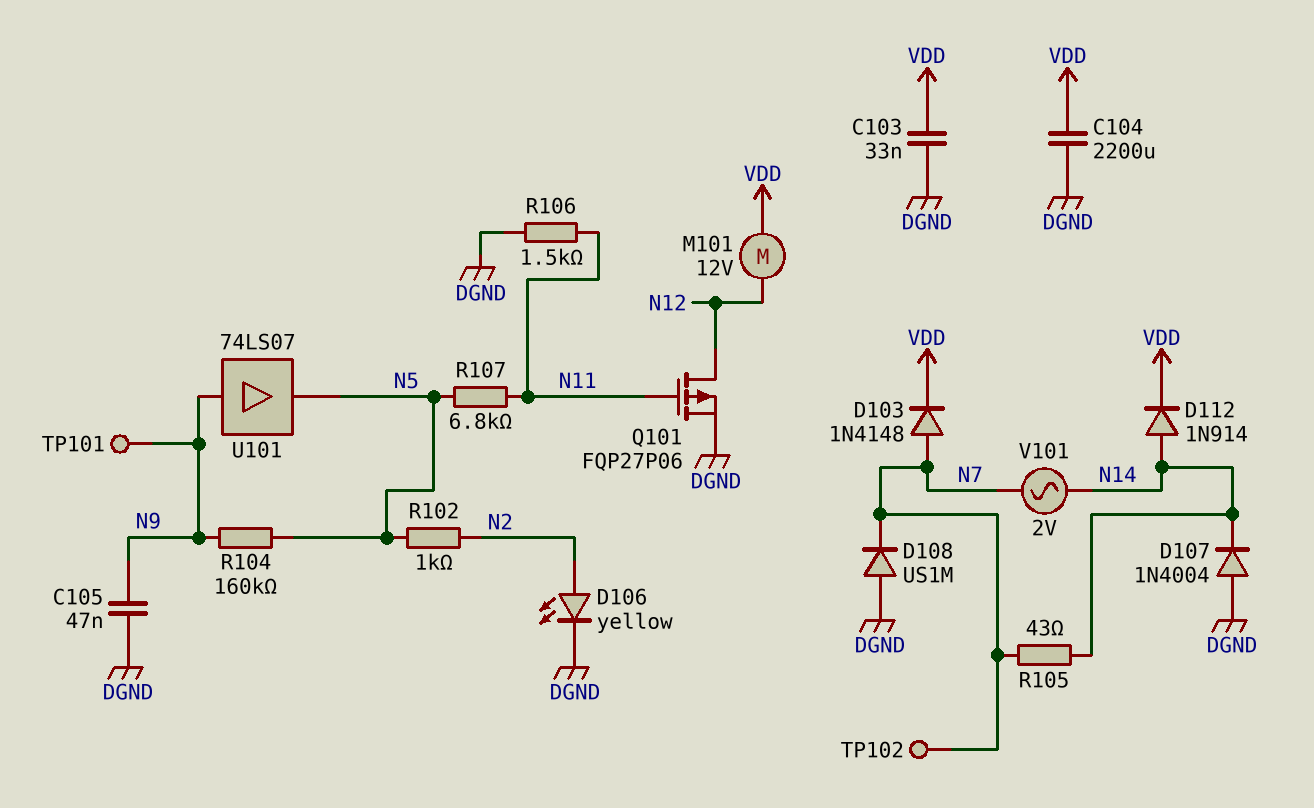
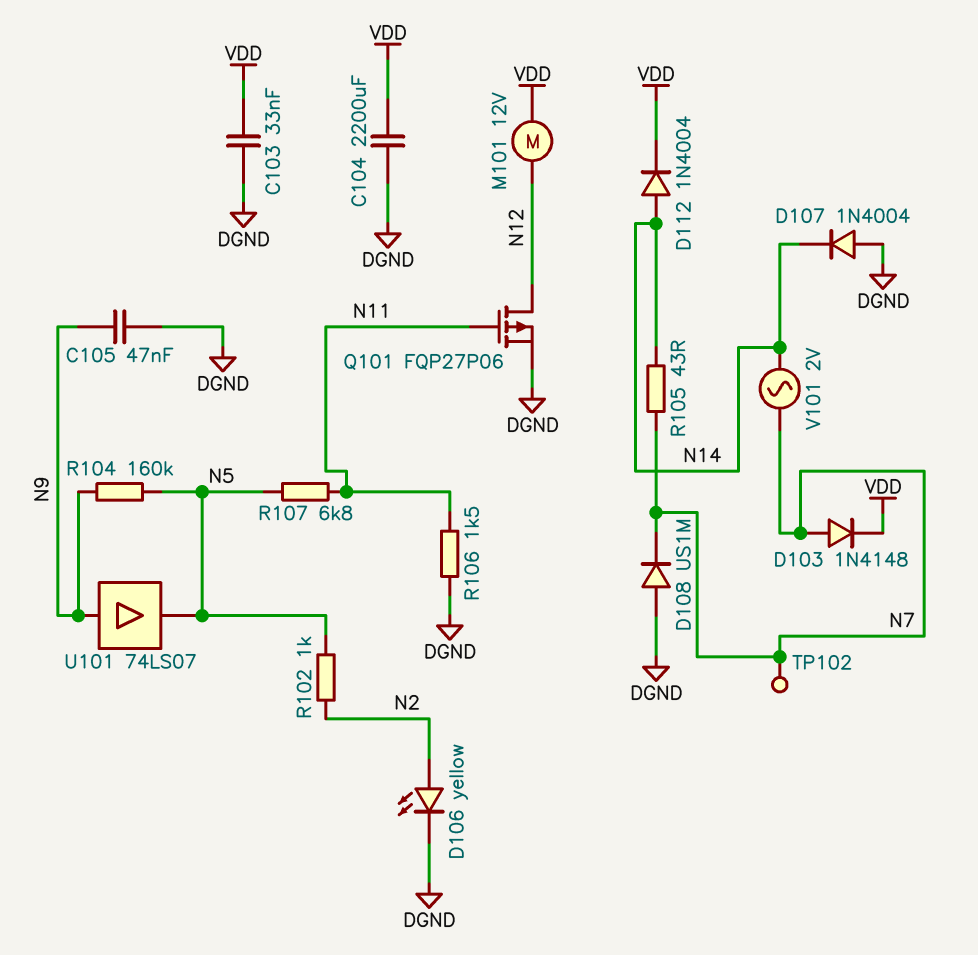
D112: diode 1N914 (A N14, K VDD) -> diode 1N4004 (A N14, K VDD)
TP101: test point (N9) -> none

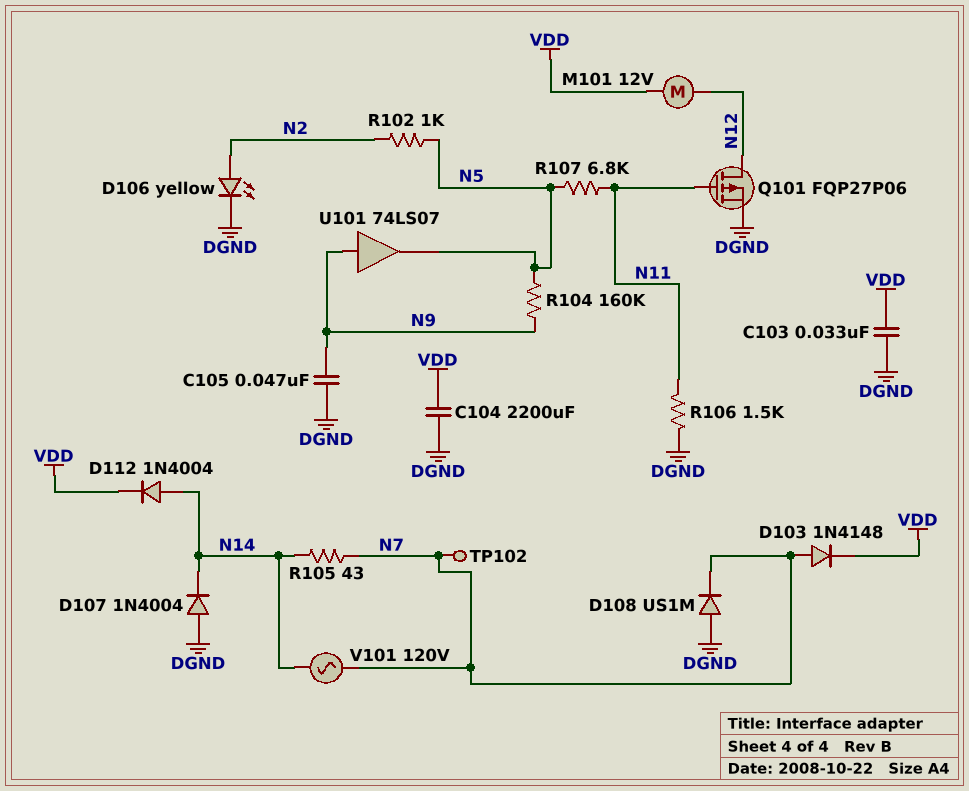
V101: AC 2V (N7, N14) -> AC 120V (N7, N14)

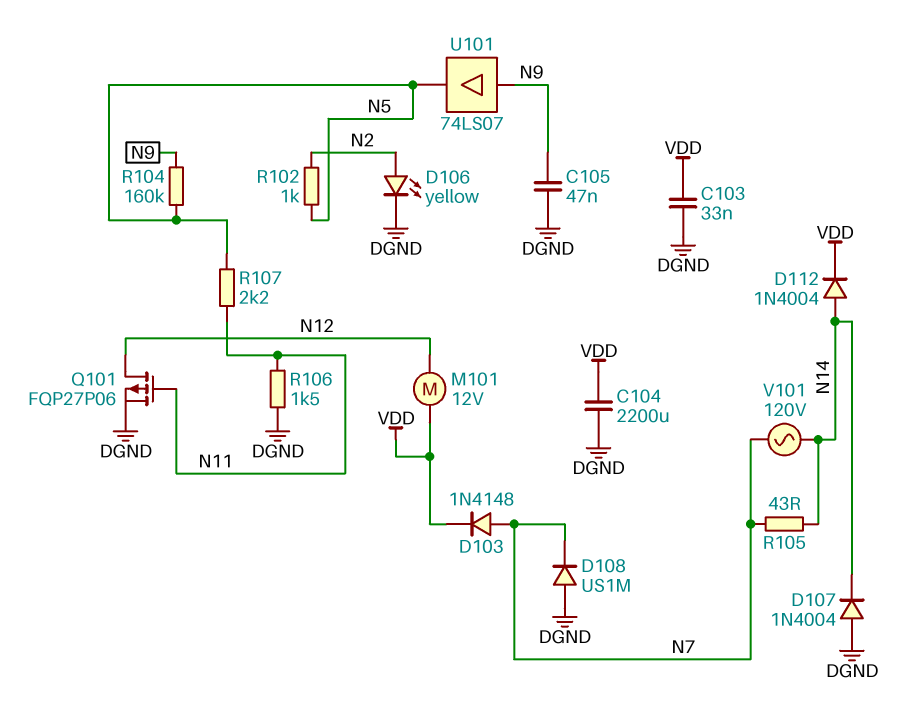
R107: 6.8k (N5, N11) -> 2.2k (N5, N11)
TP102: test point (N7) -> none

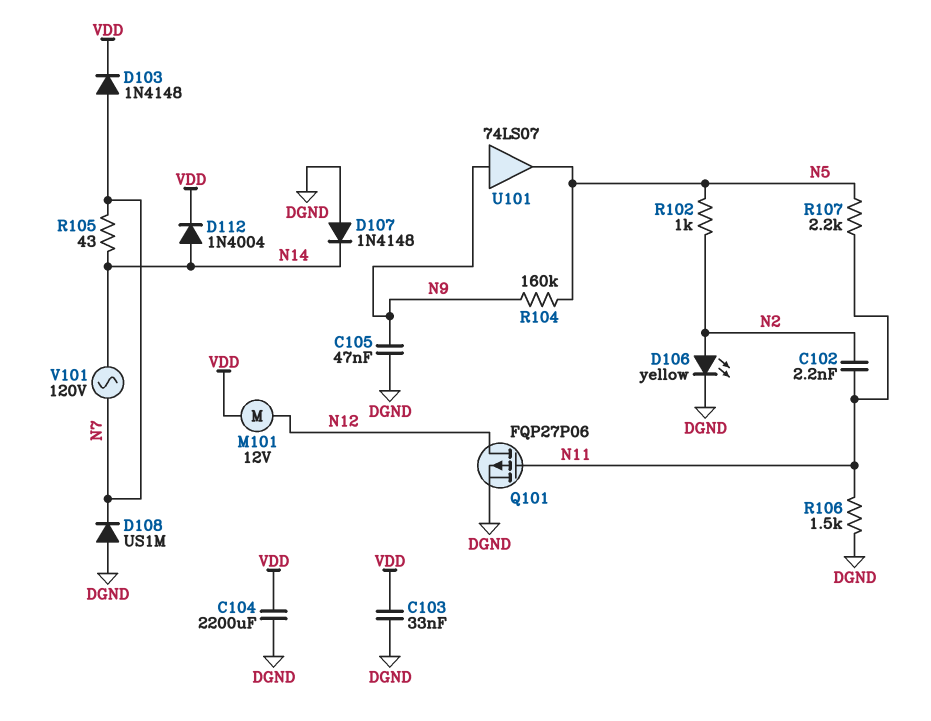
C102: none -> 2.2nF (N2, N11)
D107: diode 1N4004 (A DGND, K N14) -> diode 1N4148 (A DGND, K N14)

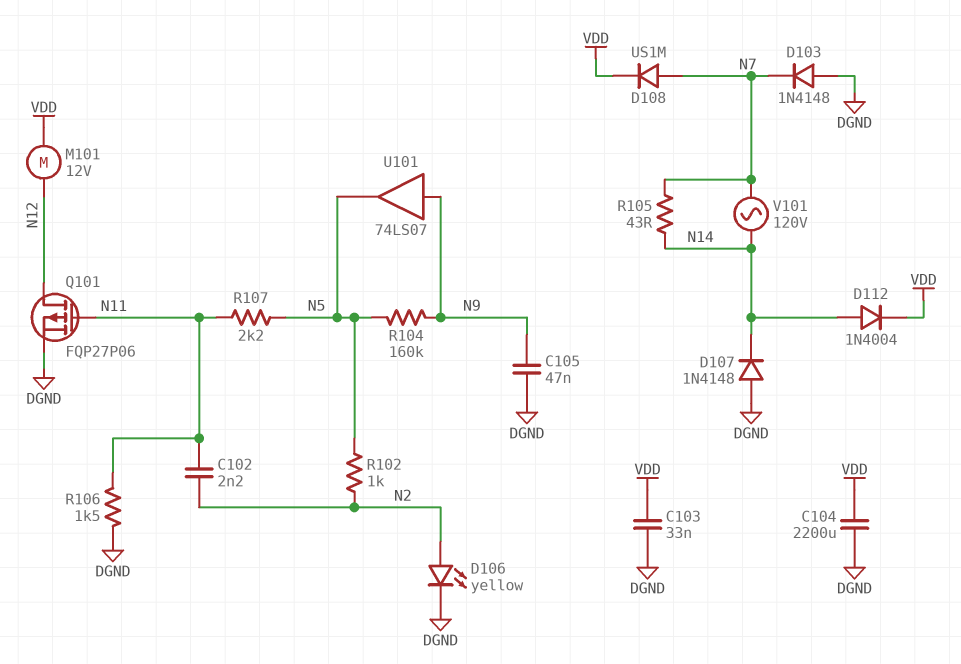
D103: diode 1N4148 (A N7, K VDD) -> diode 1N4148 (A DGND, K N7)
D108: diode US1M (A DGND, K N7) -> diode US1M (A N7, K VDD)

